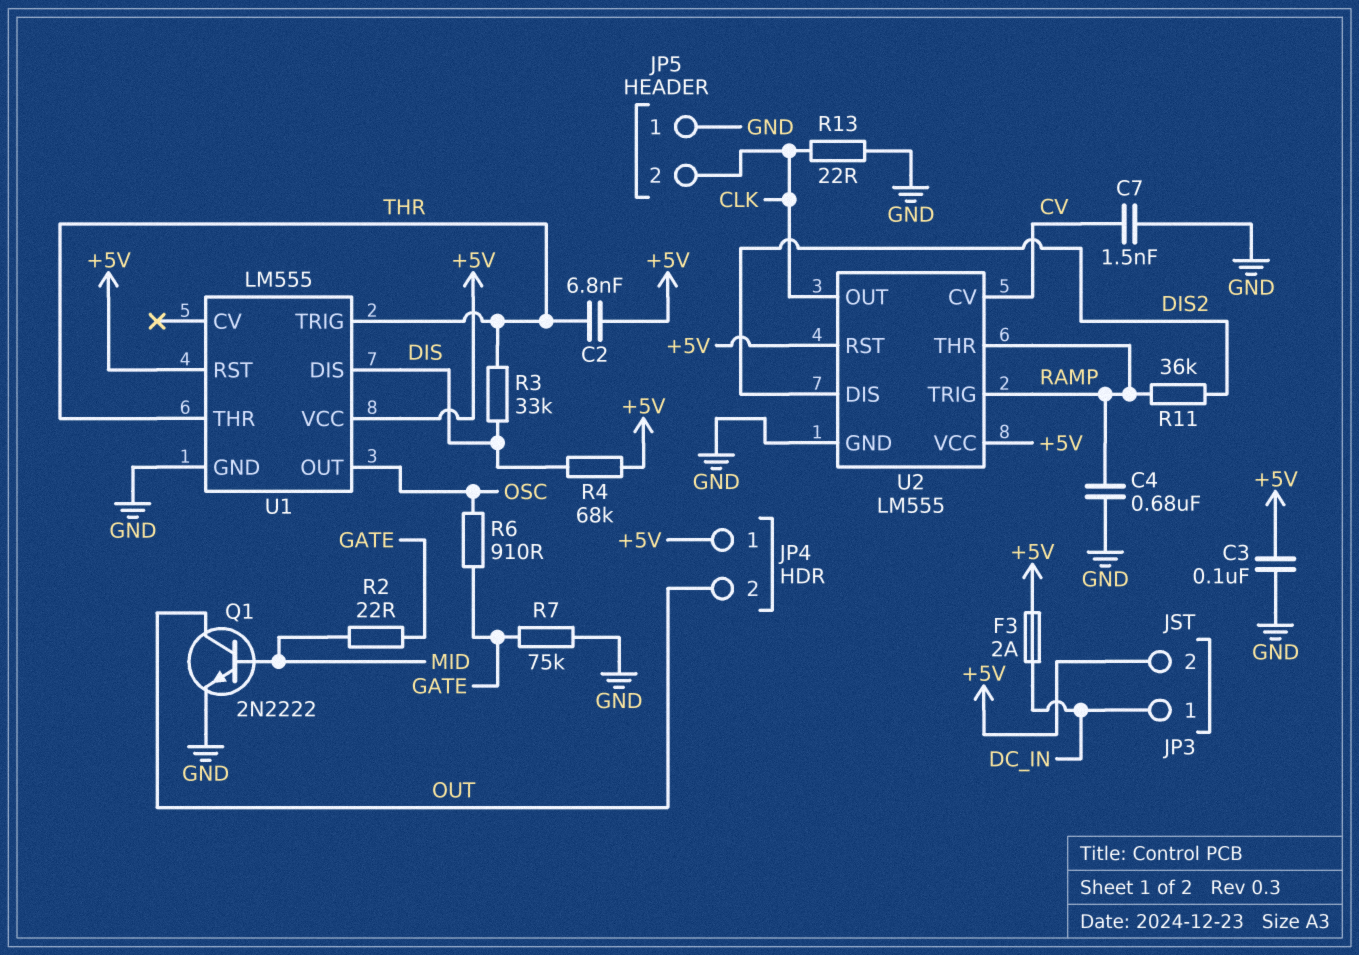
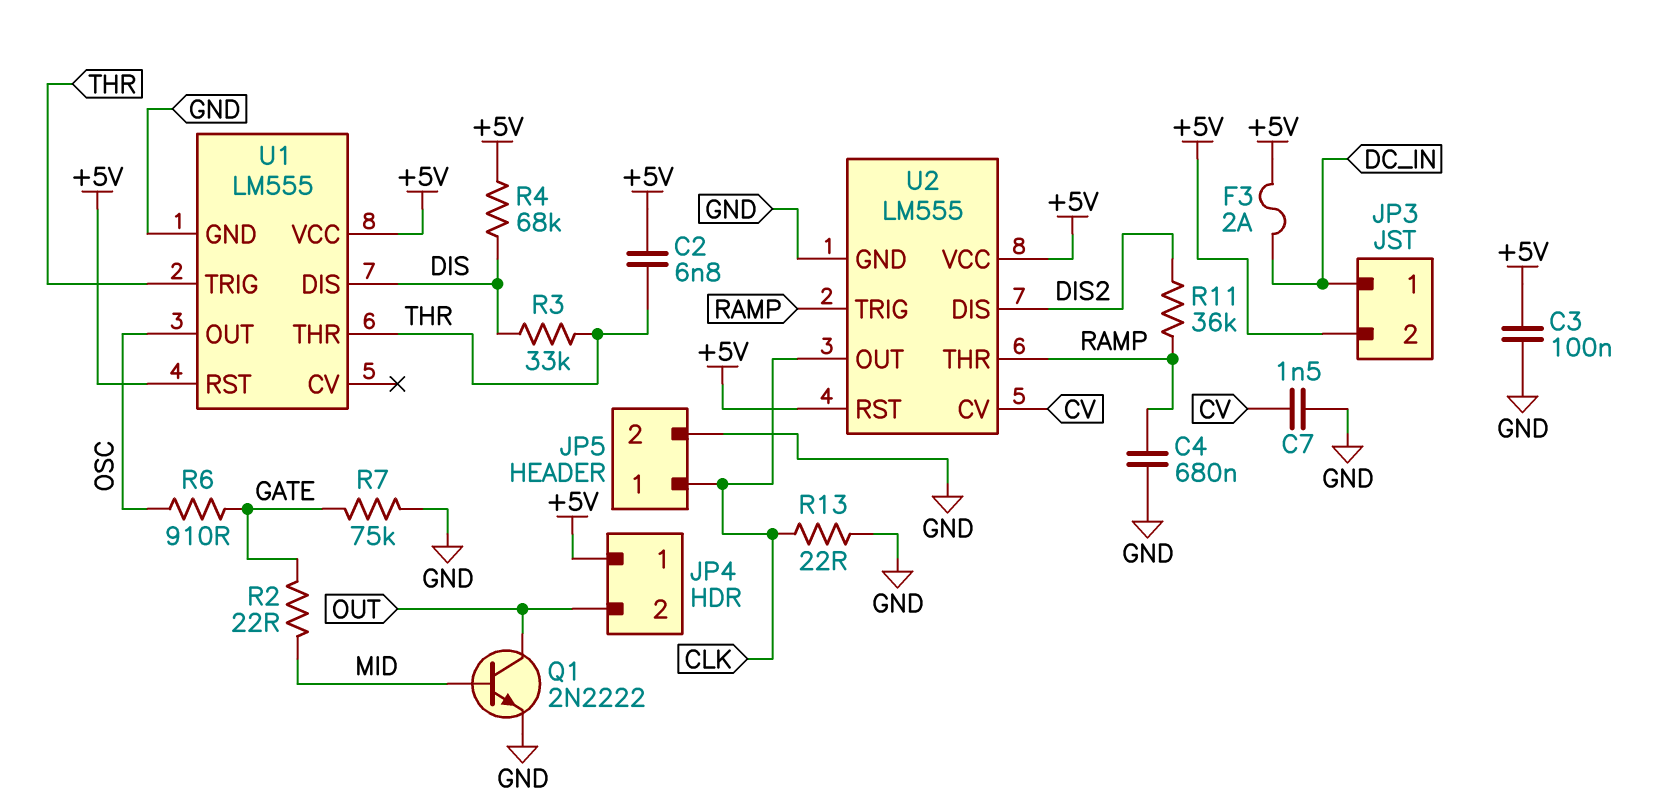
JP5 pin 1: GND -> CLK
JP5 pin 2: CLK -> GND

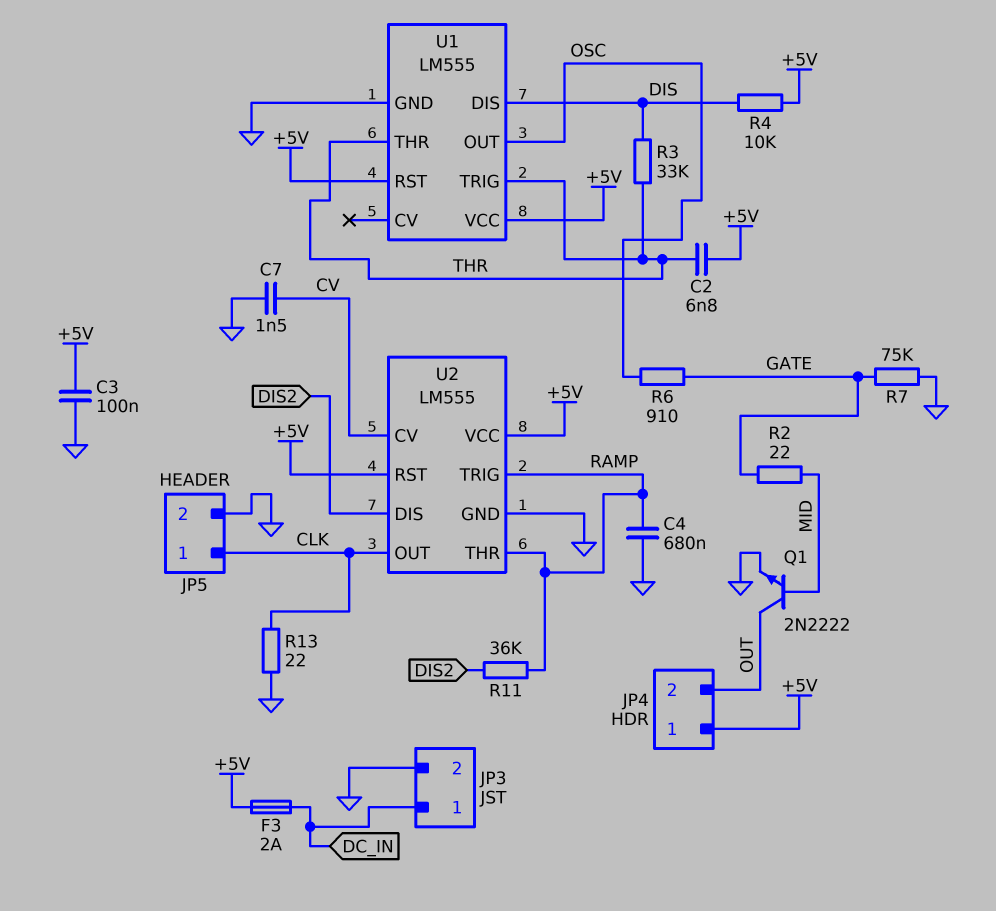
JP3 pin 2: +5V -> GND
R4: 68k (+5V, DIS) -> 10k (+5V, DIS)

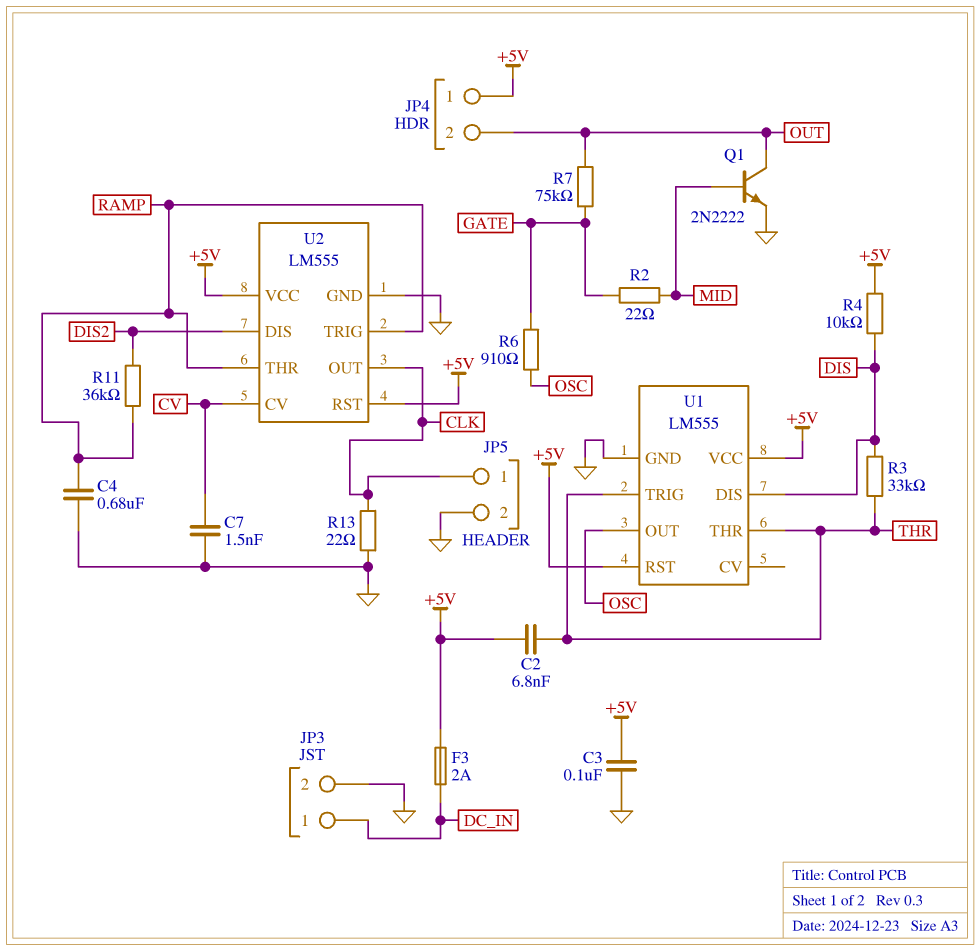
R7: 75k (GATE, GND) -> 75k (GATE, OUT)

